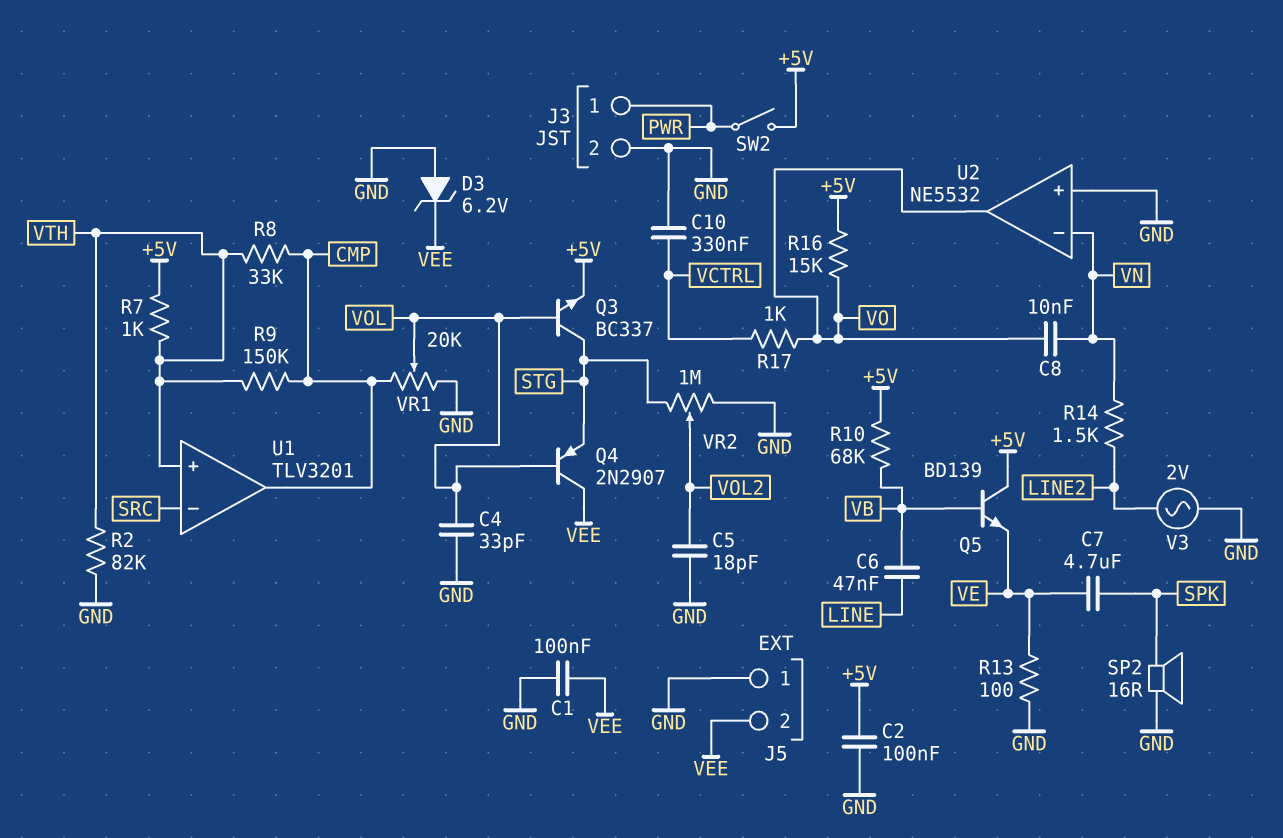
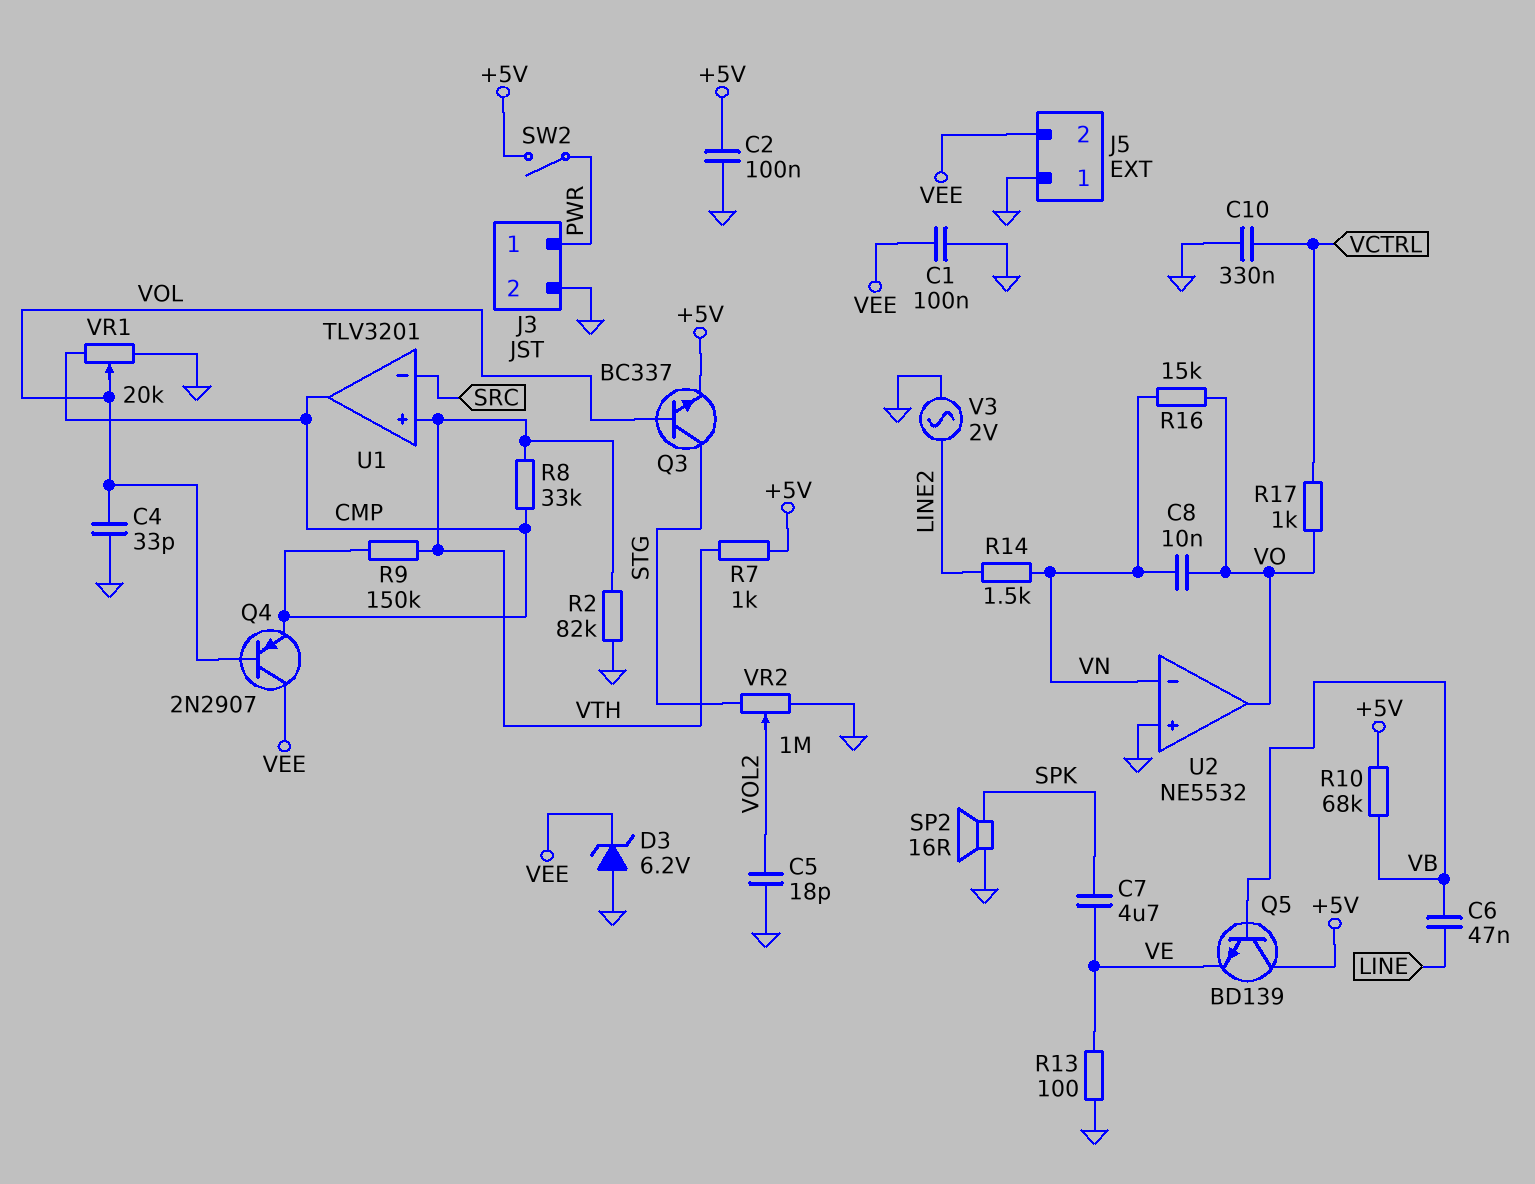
Q4: PNP 2N2907 (B VOL, C VEE, E STG) -> PNP 2N2907 (B VOL, C VEE, E CMP)
R16: 15k (+5V, VO) -> 15k (VN, VO)

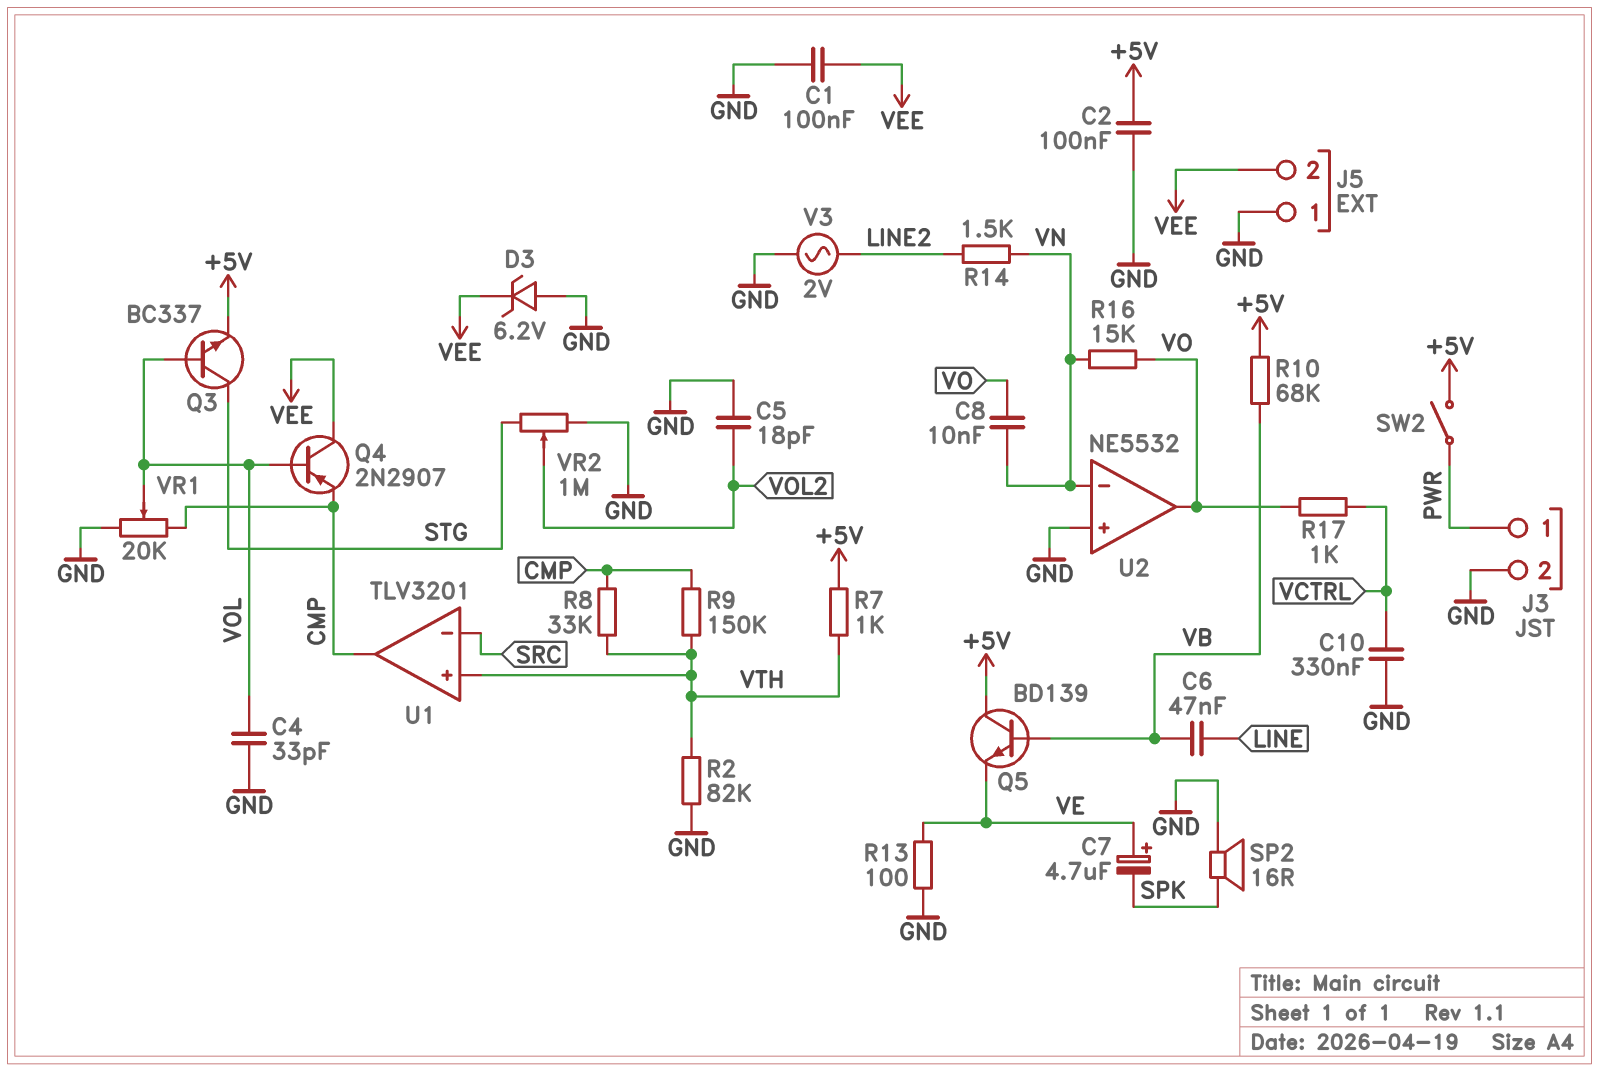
C7: 4.7uF (SPK, VE) -> 4.7uF (plus VE, minus SPK)

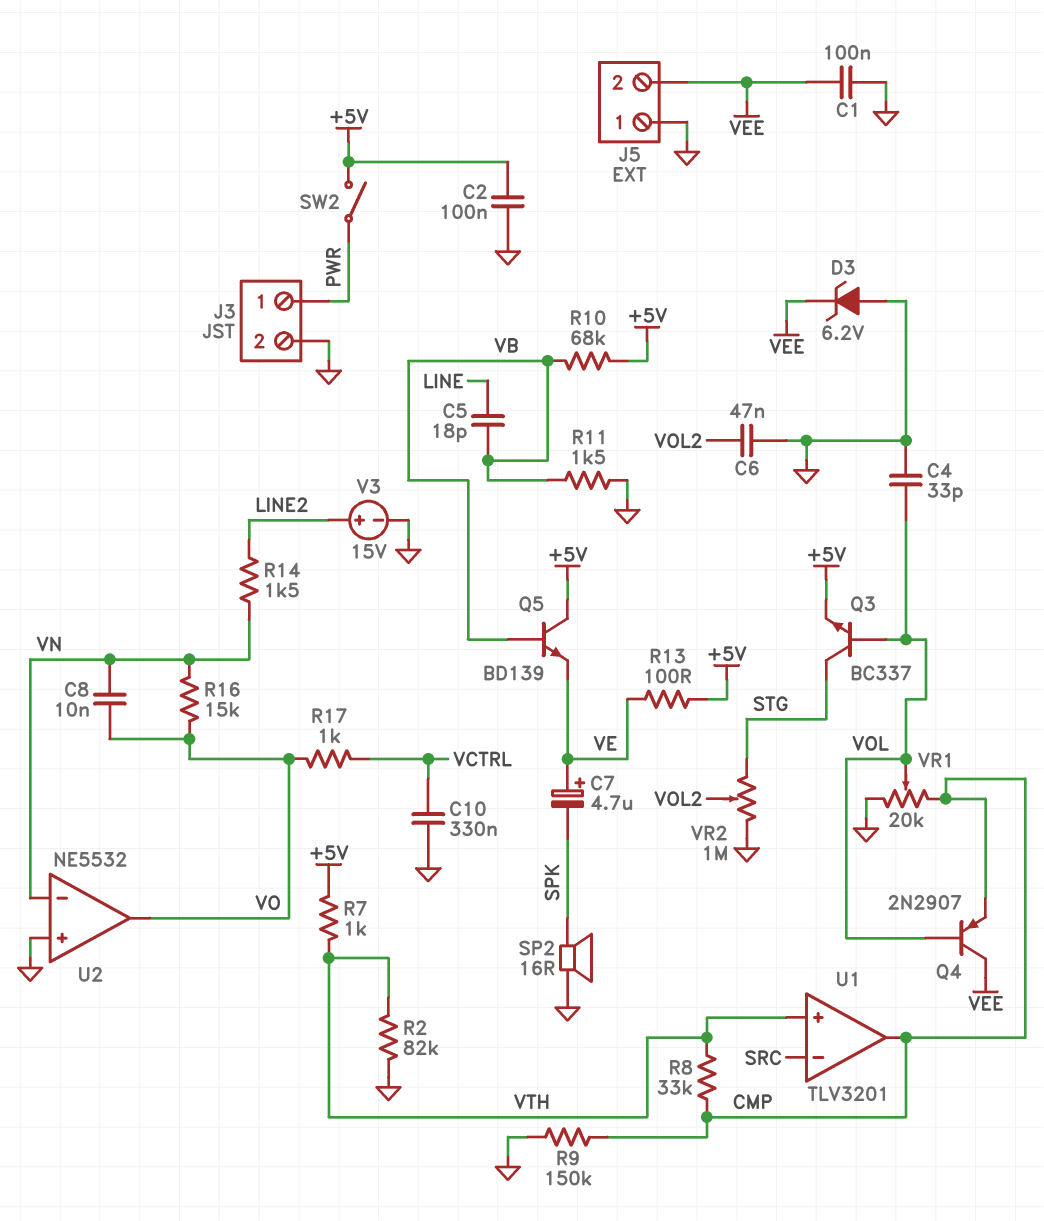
C5: 18pF (GND, VOL2) -> 18pF (LINE, VB)
C6: 47nF (LINE, VB) -> 47nF (GND, VOL2)
R9: 150k (CMP, VTH) -> 150k (CMP, GND)
R11: none -> 1.5k (GND, VB)
R13: 100 (GND, VE) -> 100 (+5V, VE)
V3: AC 2V (GND, LINE2) -> 15V (plus LINE2, minus GND)

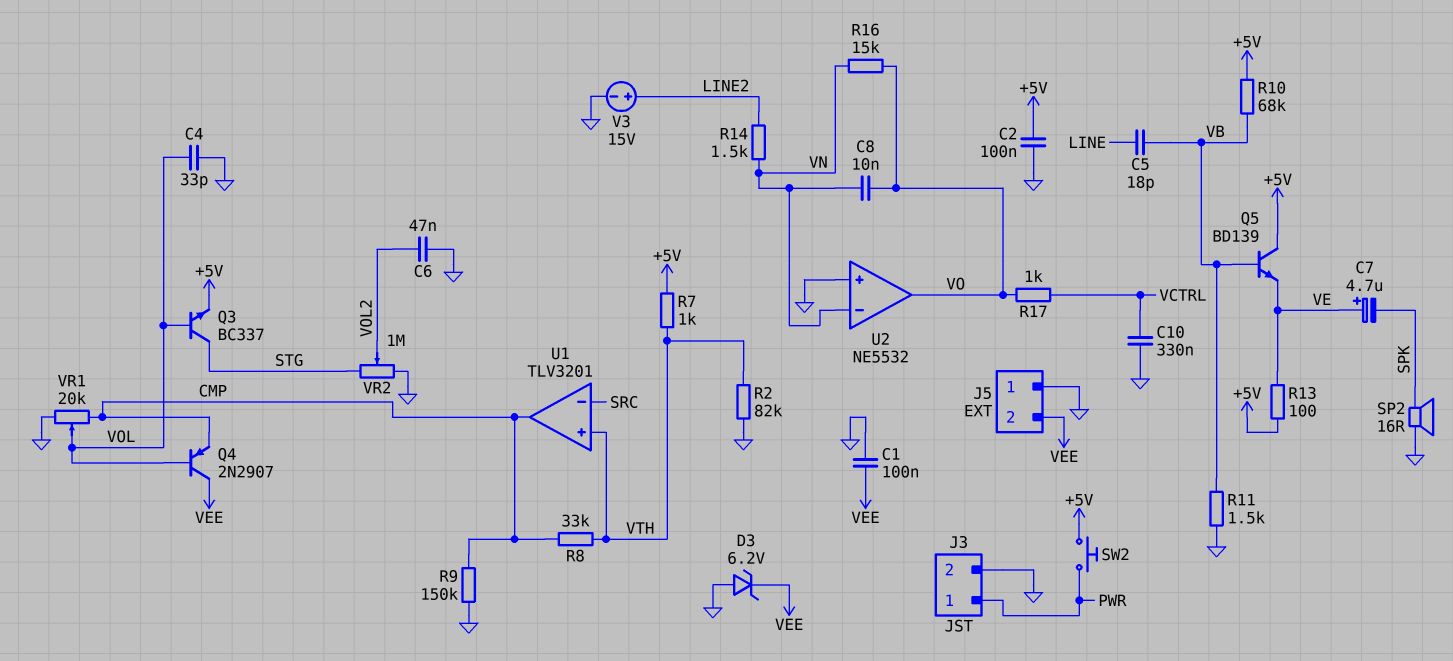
SW2: switch (+5V, PWR) -> button (+5V, PWR)

